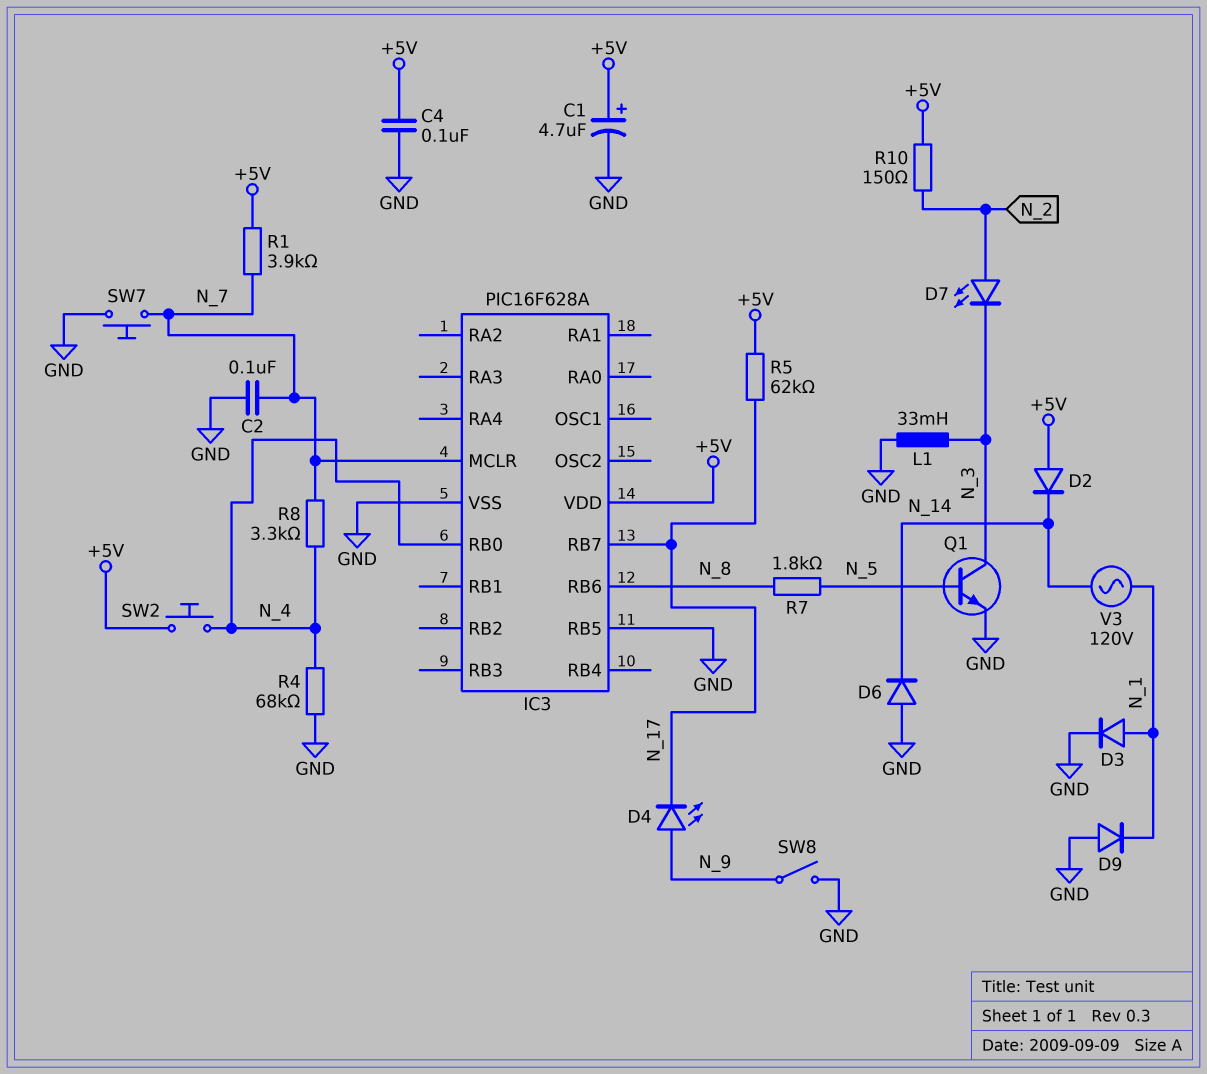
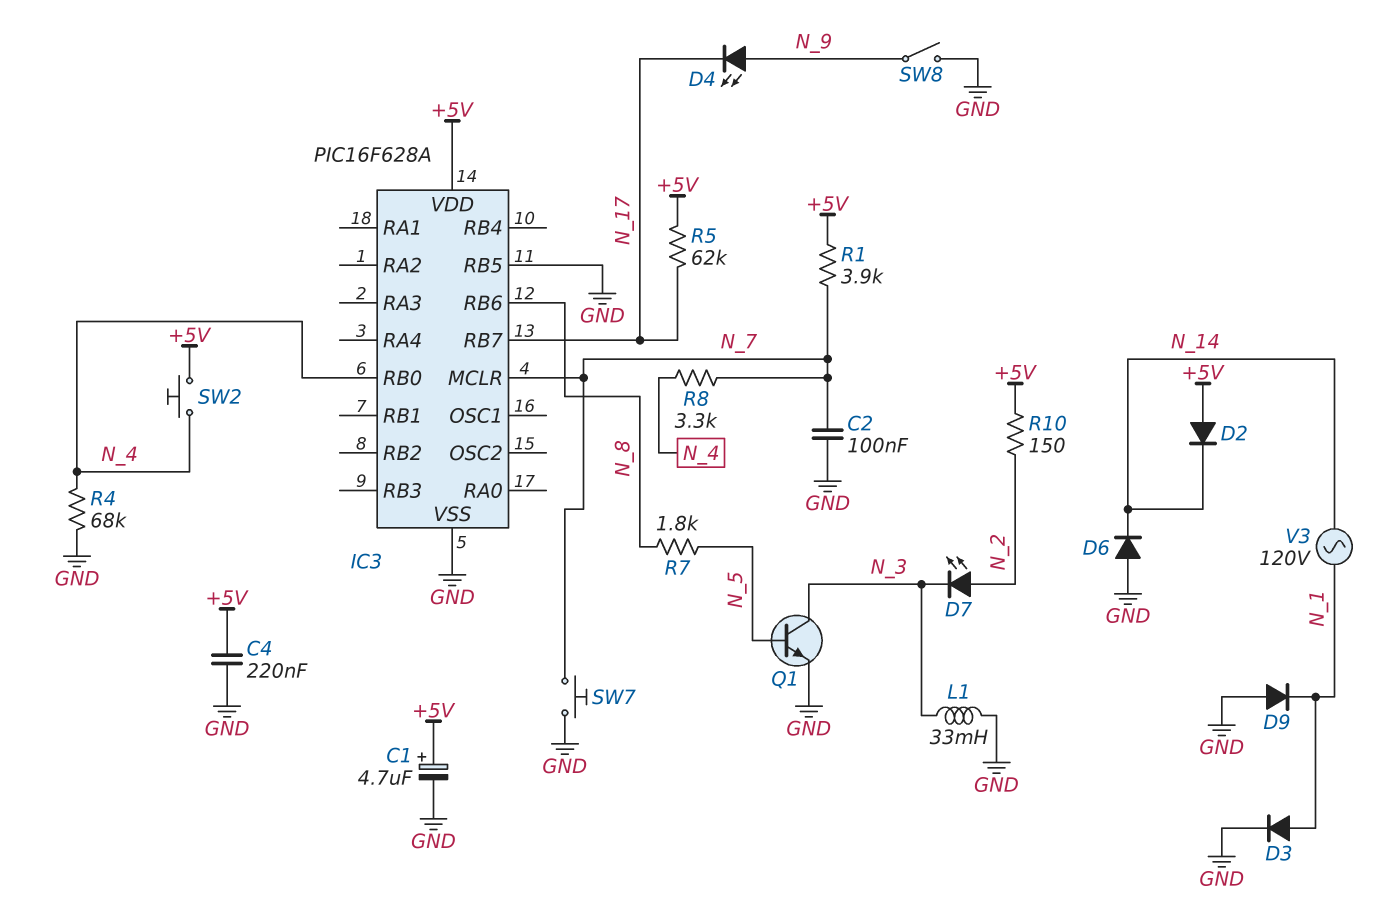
C4: 100nF (+5V, GND) -> 220nF (+5V, GND)

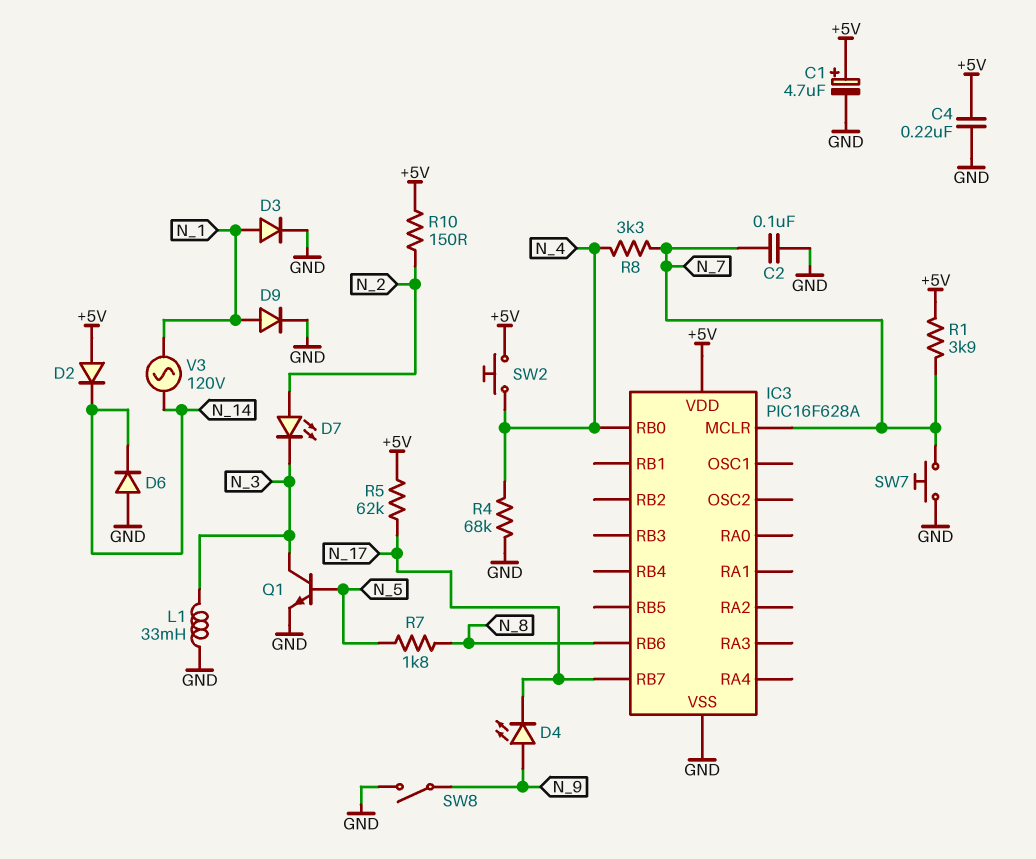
D9: diode (A GND, K N_1) -> diode (A N_1, K GND)
IC3 pin RB5: GND -> none

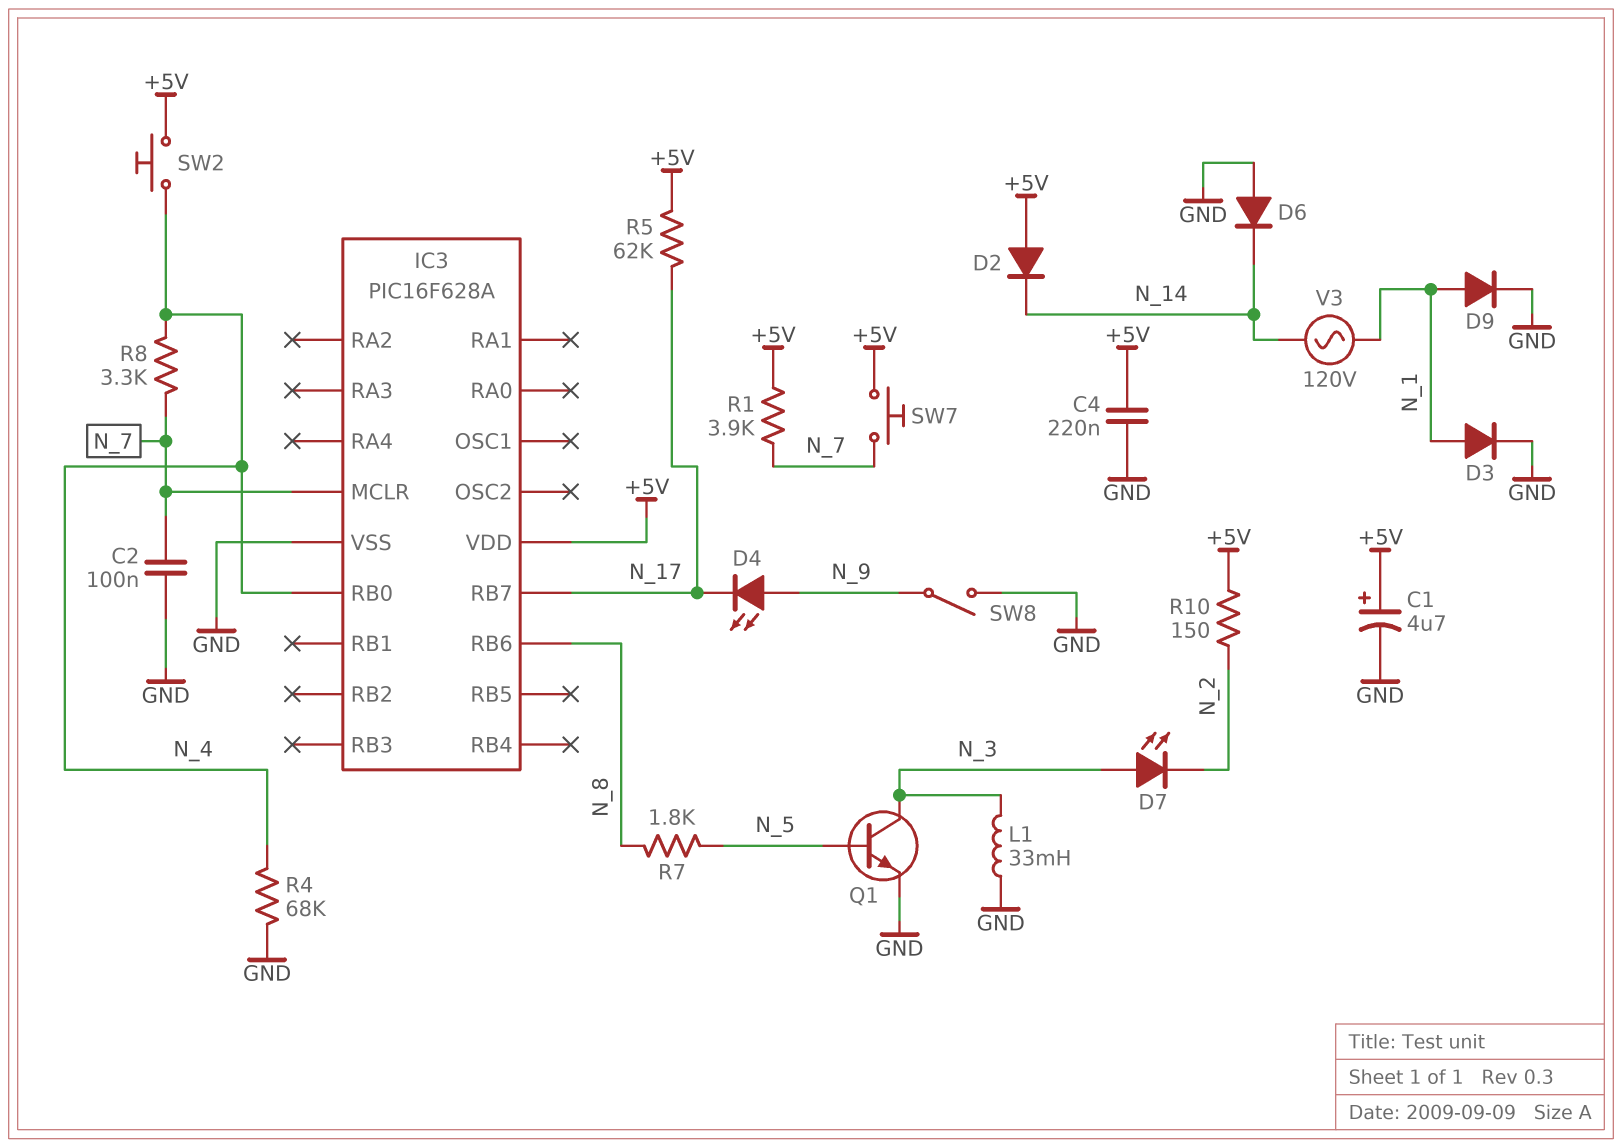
D7: LED (A N_2, K N_3) -> LED (A N_3, K N_2)
SW7: button (GND, N_7) -> button (+5V, N_7)

